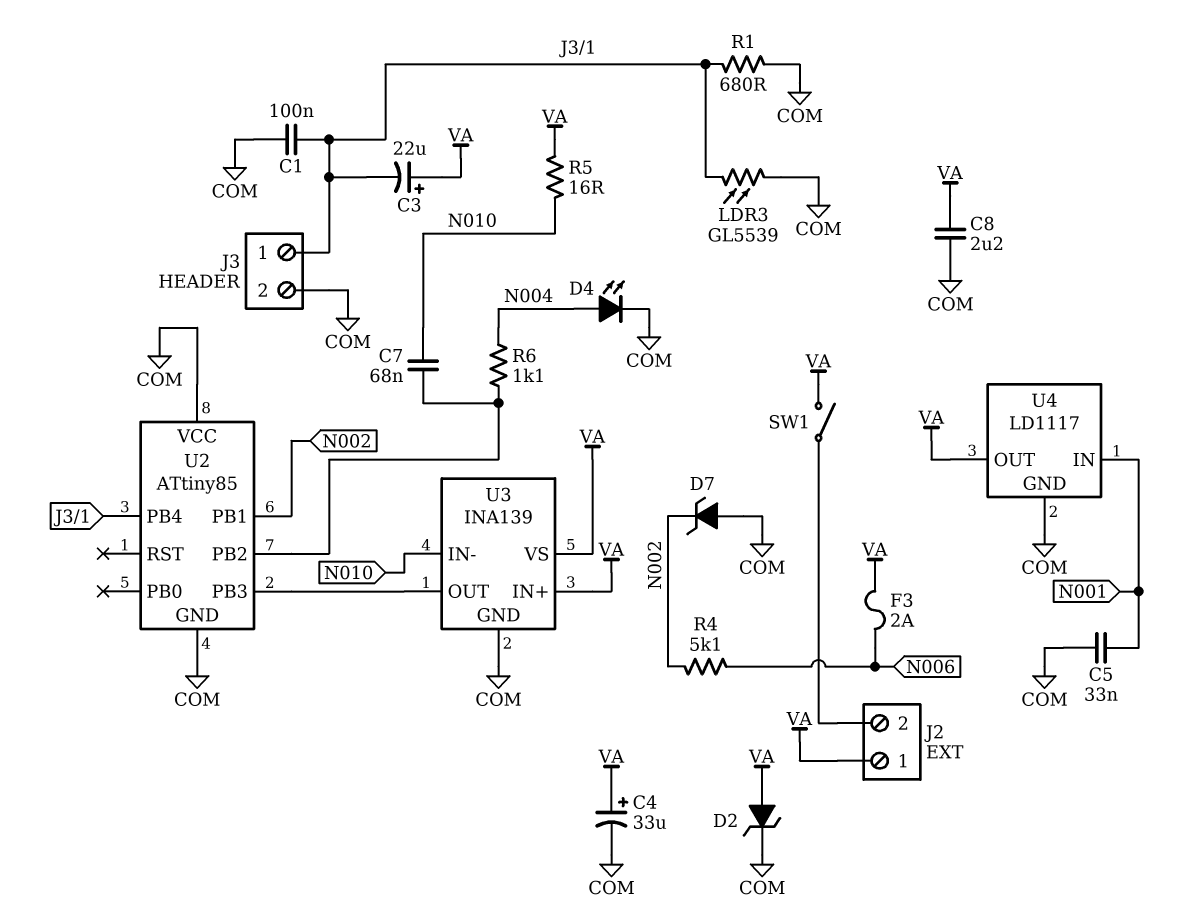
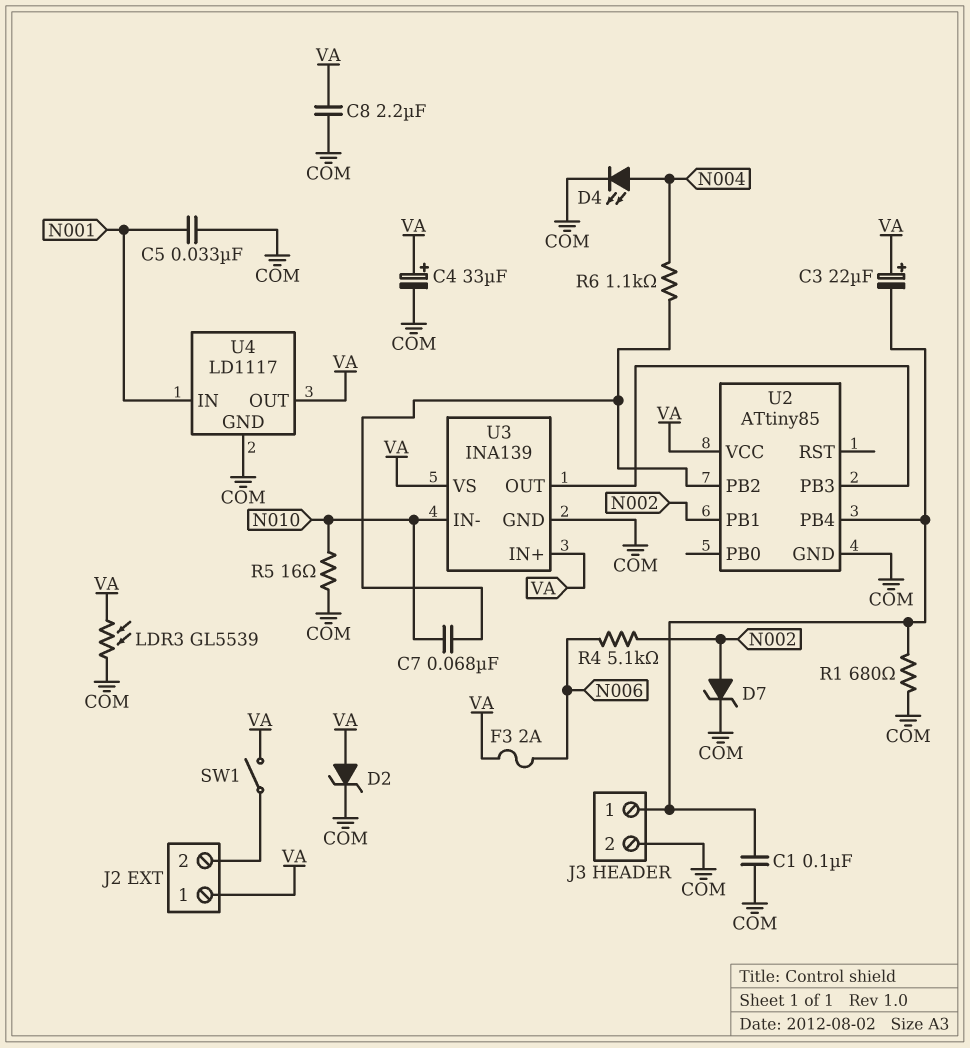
D7: zener (A COM, K N002) -> zener (A N002, K COM)
LDR3: GL5539 (COM, J3/1) -> GL5539 (COM, VA)
R5: 16 (N010, VA) -> 16 (COM, N010)
U2 pin VCC: COM -> VA

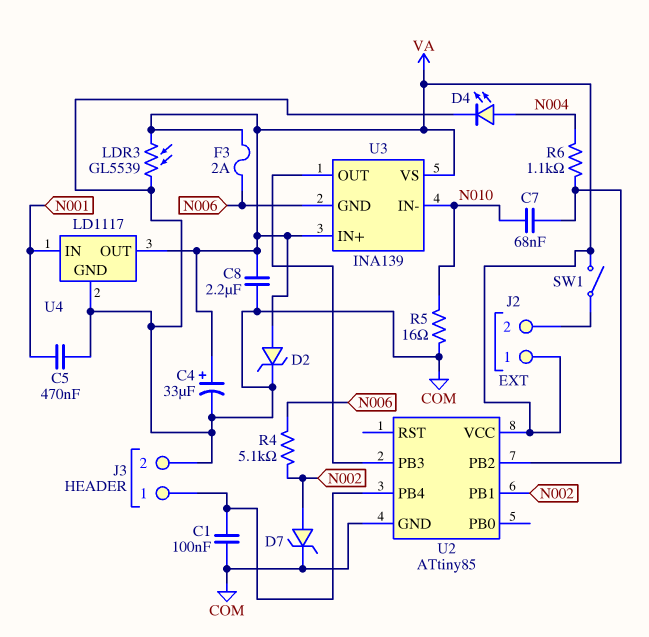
C3: 22uF (plus VA, minus J3/1) -> none
C5: 33nF (COM, N001) -> 470nF (COM, N001)
R1: 680 (COM, J3/1) -> none
U3 pin GND: COM -> N006

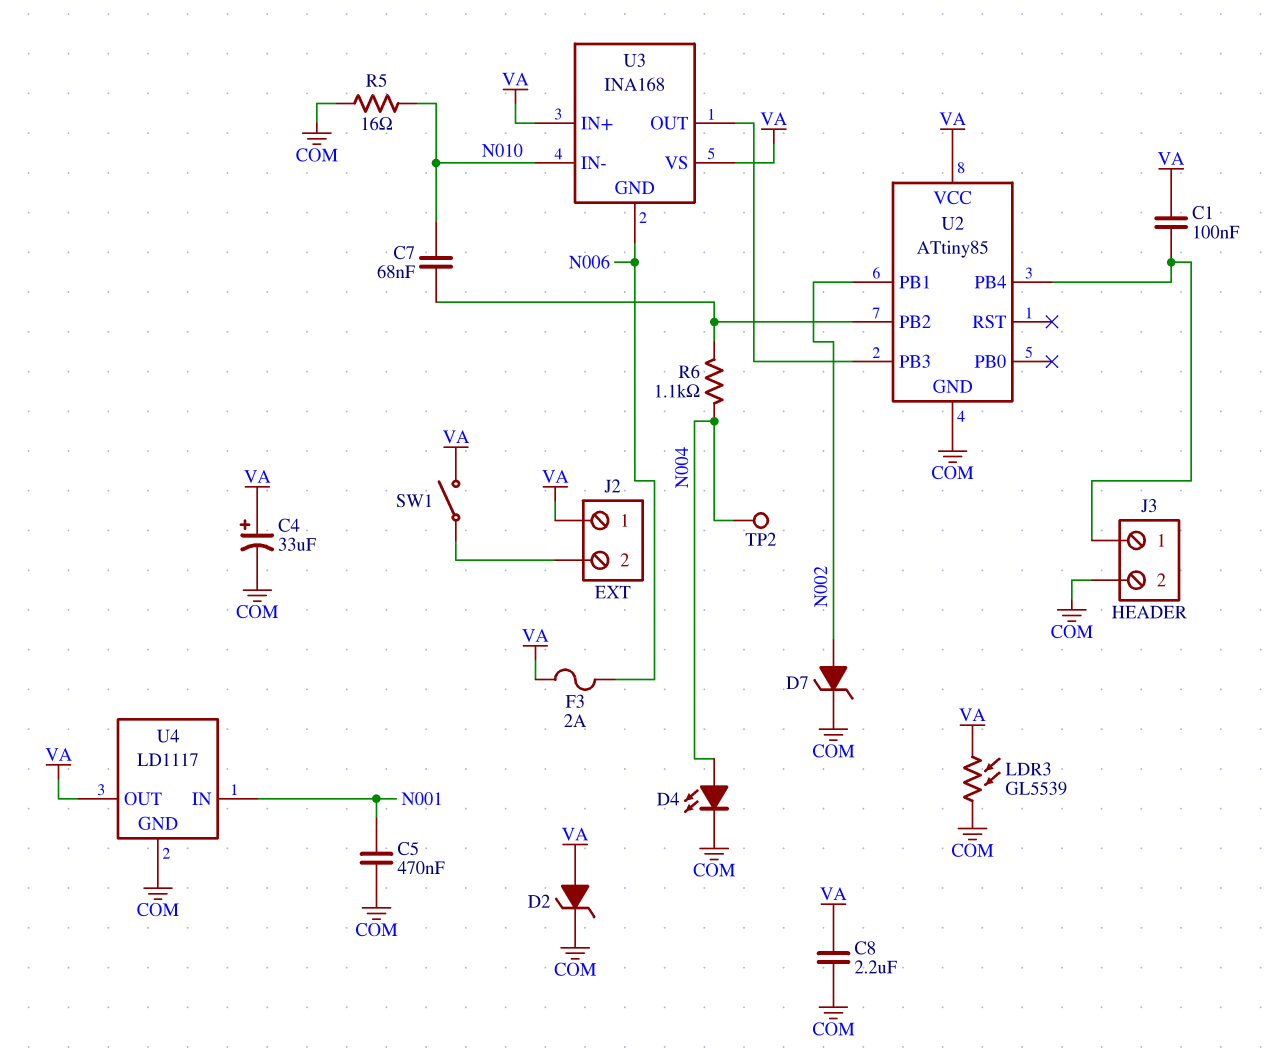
C1: 100nF (COM, J3/1) -> 100nF (J3/1, VA)
R4: 5.1k (N002, N006) -> none
TP2: none -> test point (N004)
U3: INA139 -> INA168

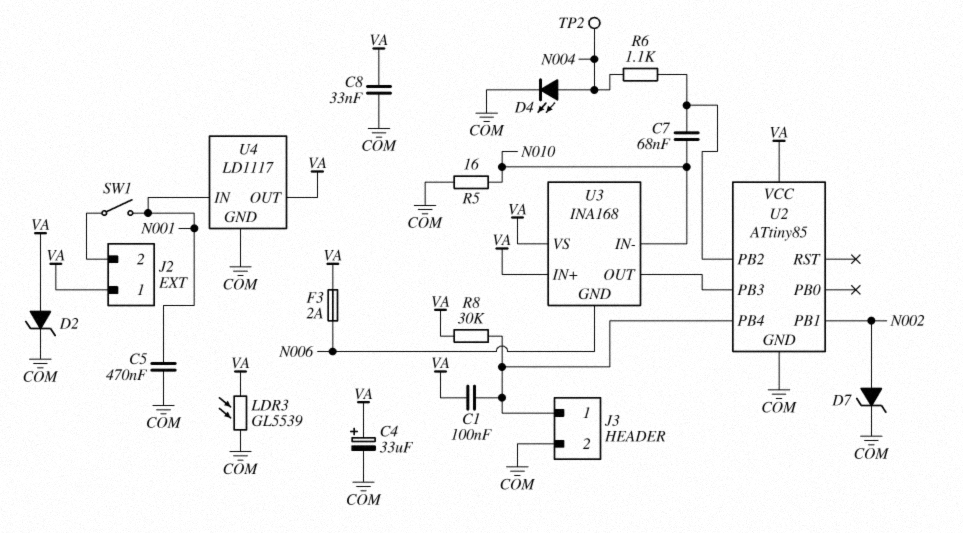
C8: 2.2uF (COM, VA) -> 33nF (COM, VA)
R8: none -> 30k (J3/1, VA)
SW1: switch (J2/2, VA) -> switch (J2/2, N001)

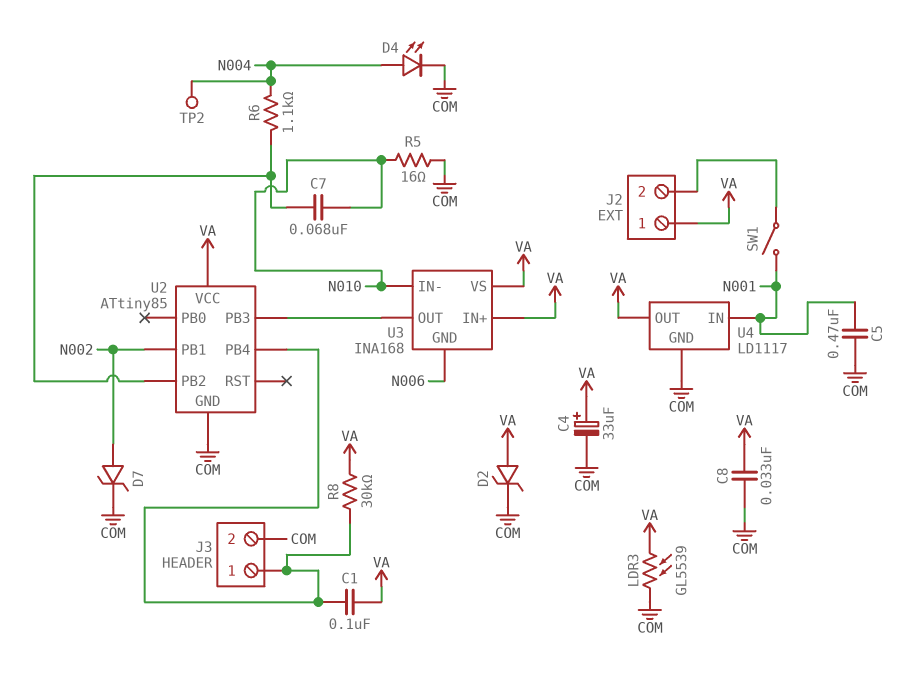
F3: 2A (N006, VA) -> none

